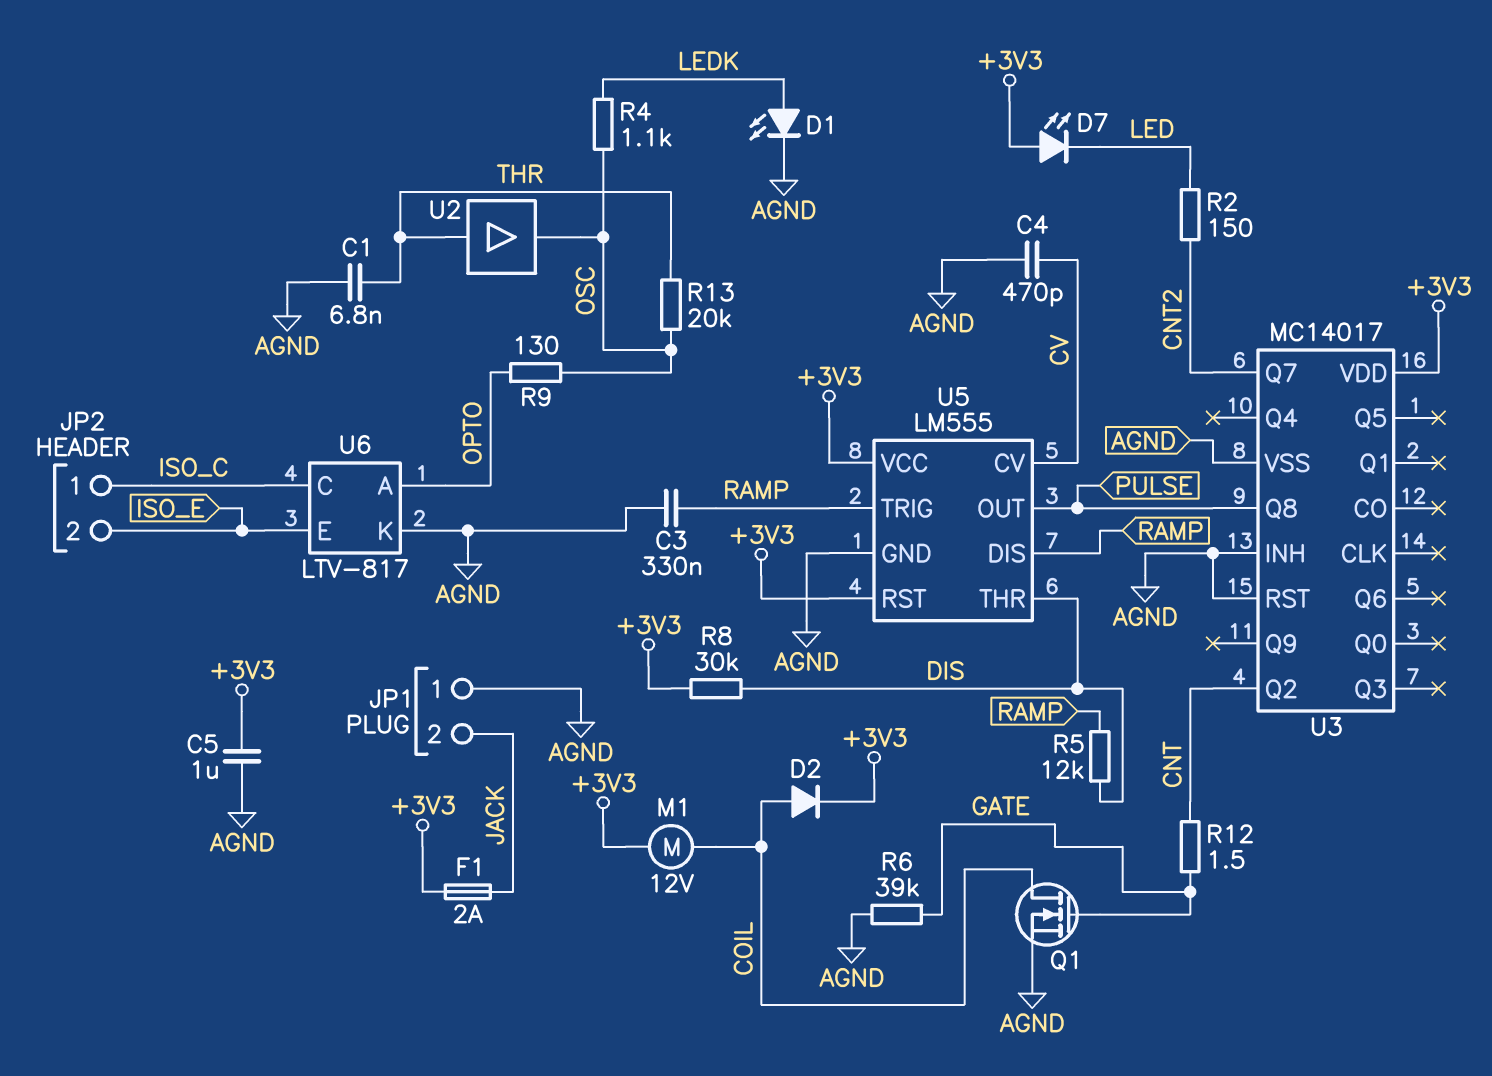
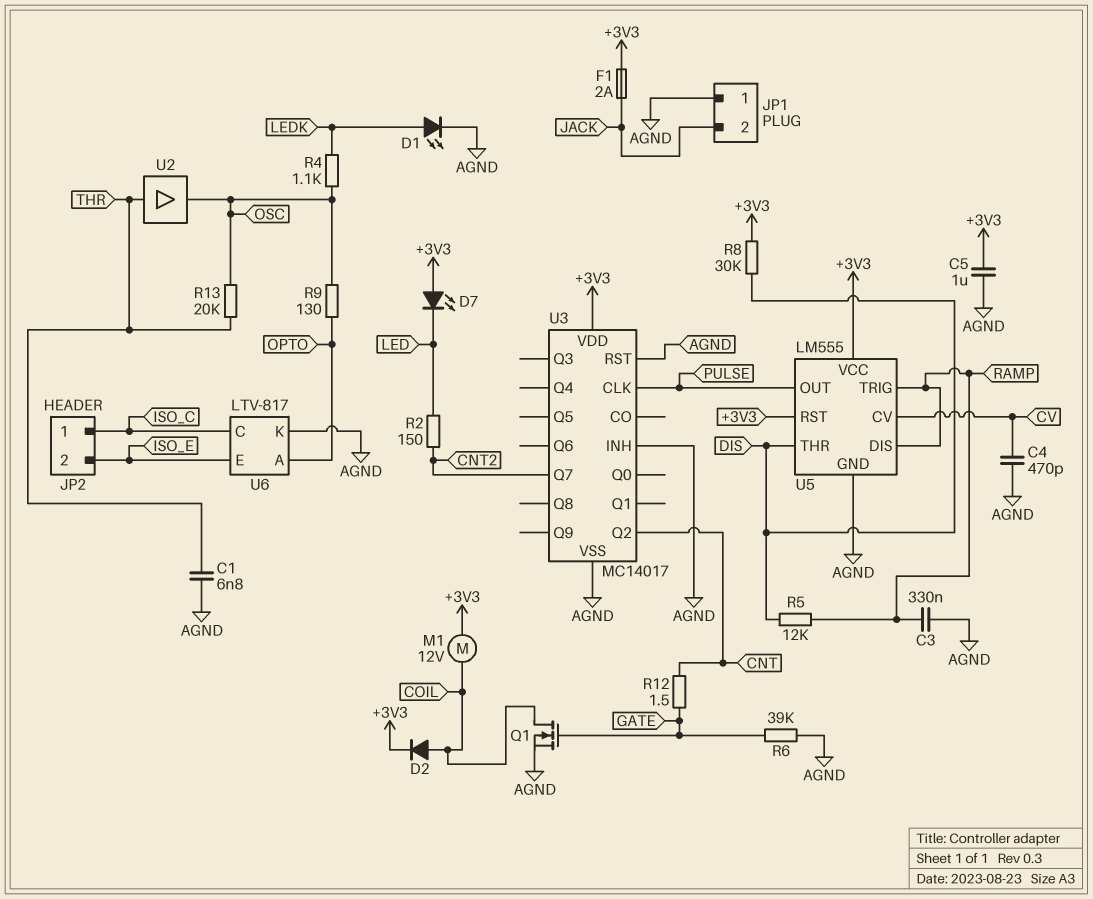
U3 pin CLK: none -> PULSE
U3 pin Q8: PULSE -> none

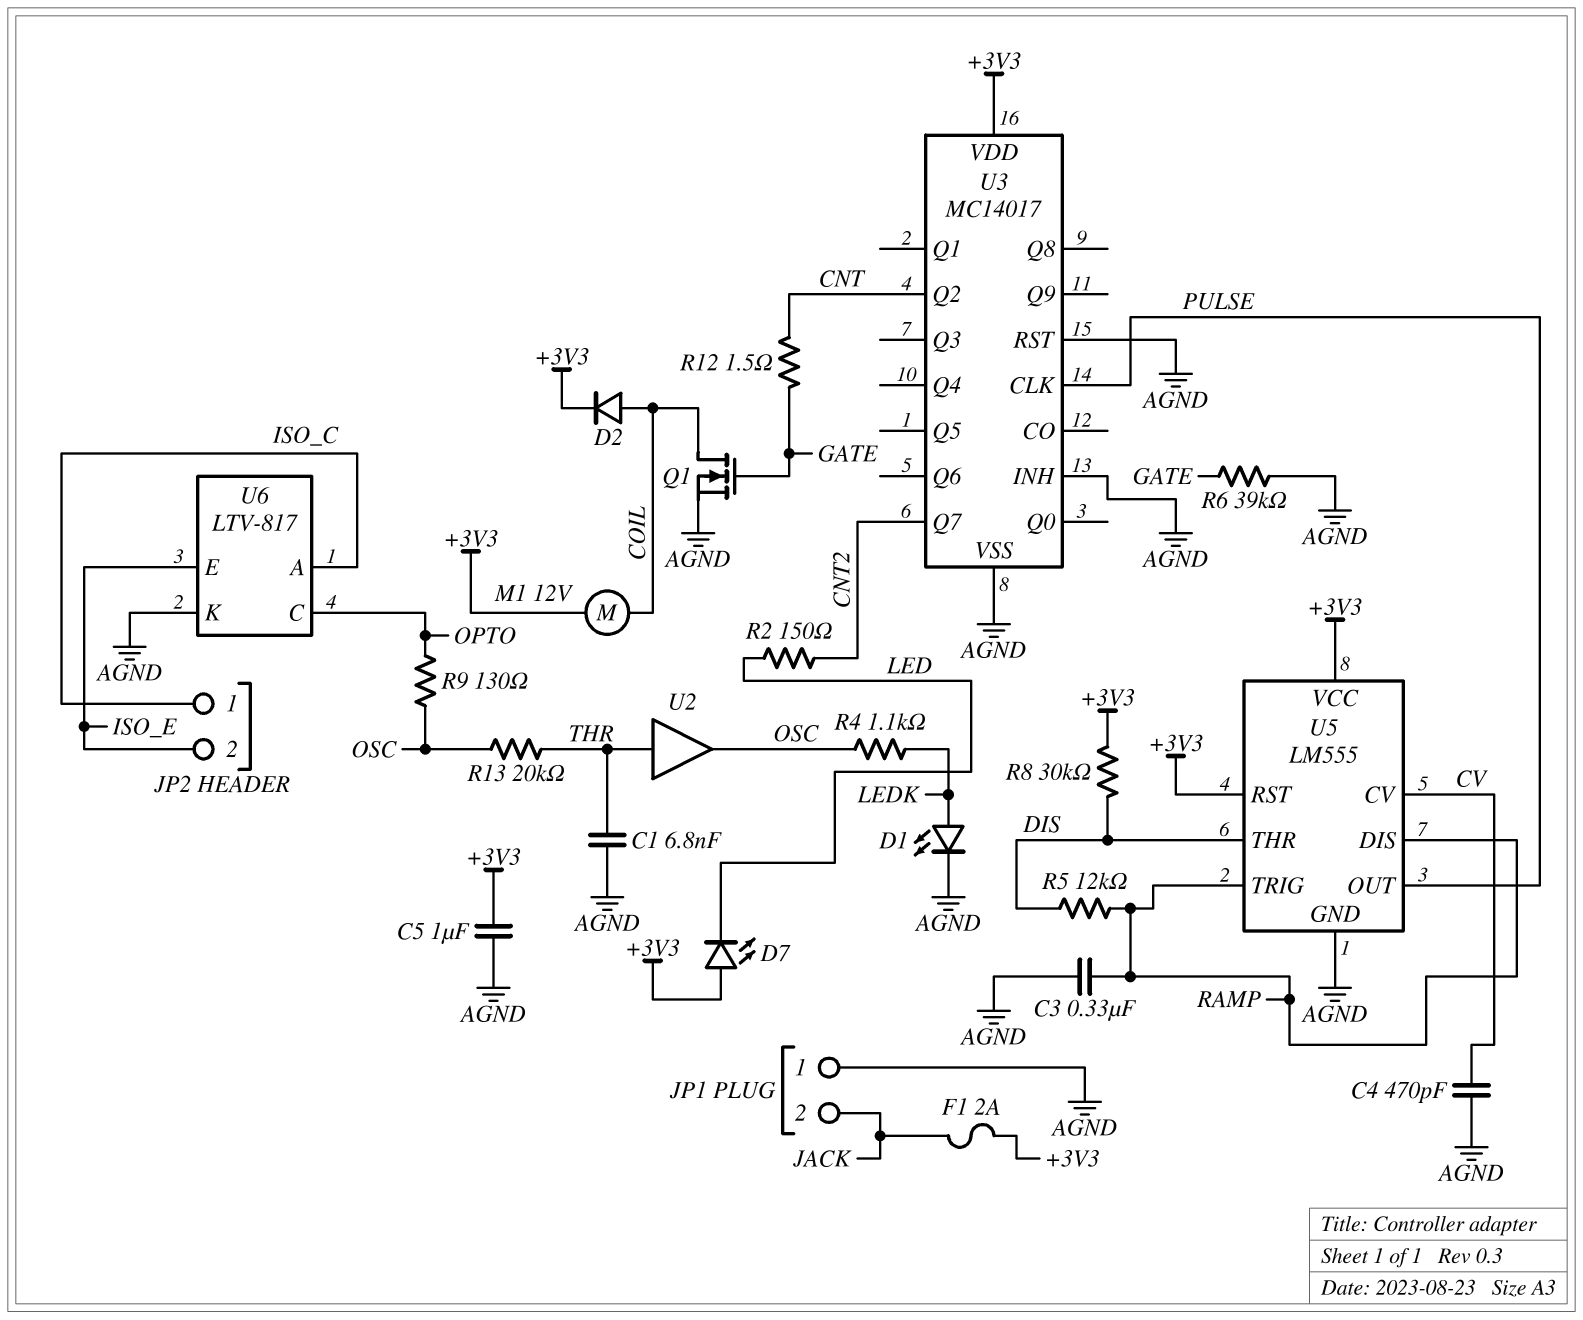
U6 pin A: OPTO -> ISO_C
U6 pin C: ISO_C -> OPTO

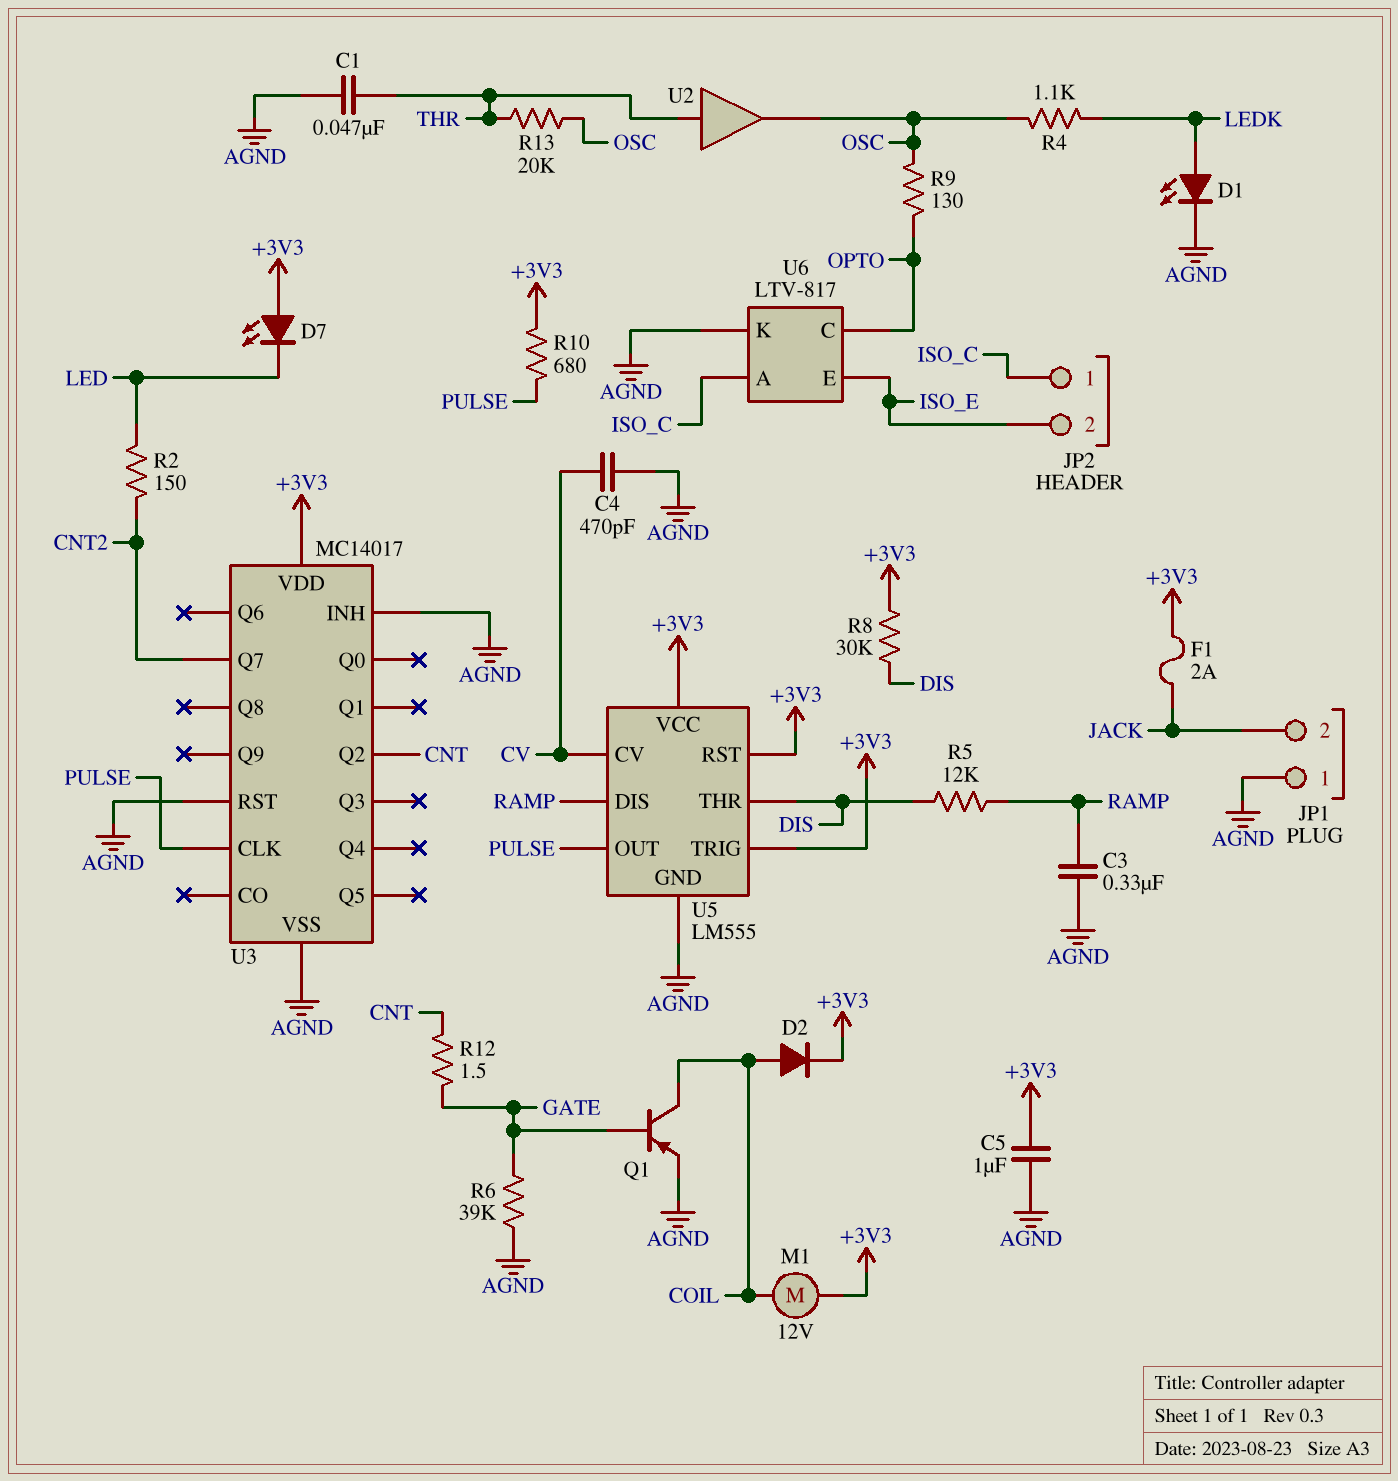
C1: 6.8nF (AGND, THR) -> 47nF (AGND, THR)
Q1: NMOS (G GATE, D COIL, S AGND) -> PNP (B GATE, C COIL, E AGND)
R10: none -> 680 (+3V3, PULSE)
U5 pin TRIG: RAMP -> +3V3

